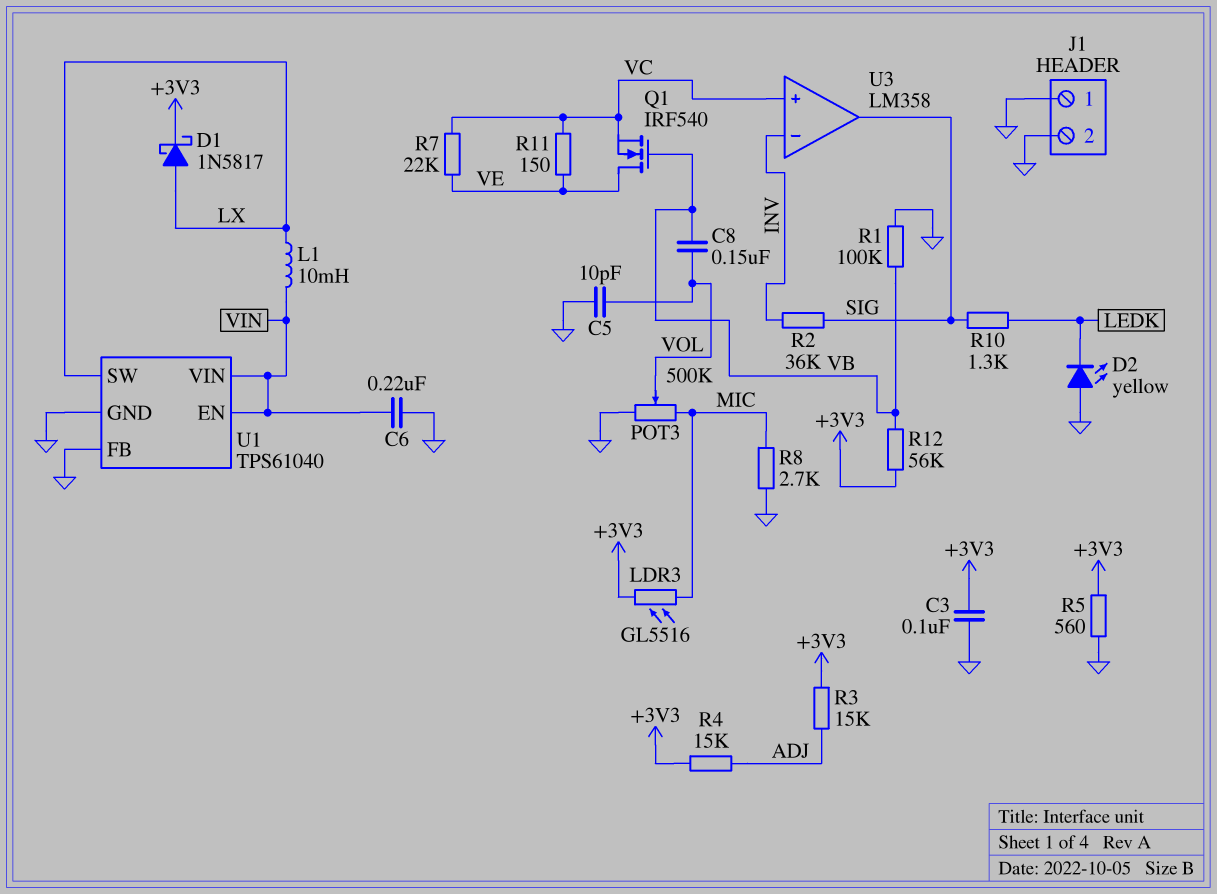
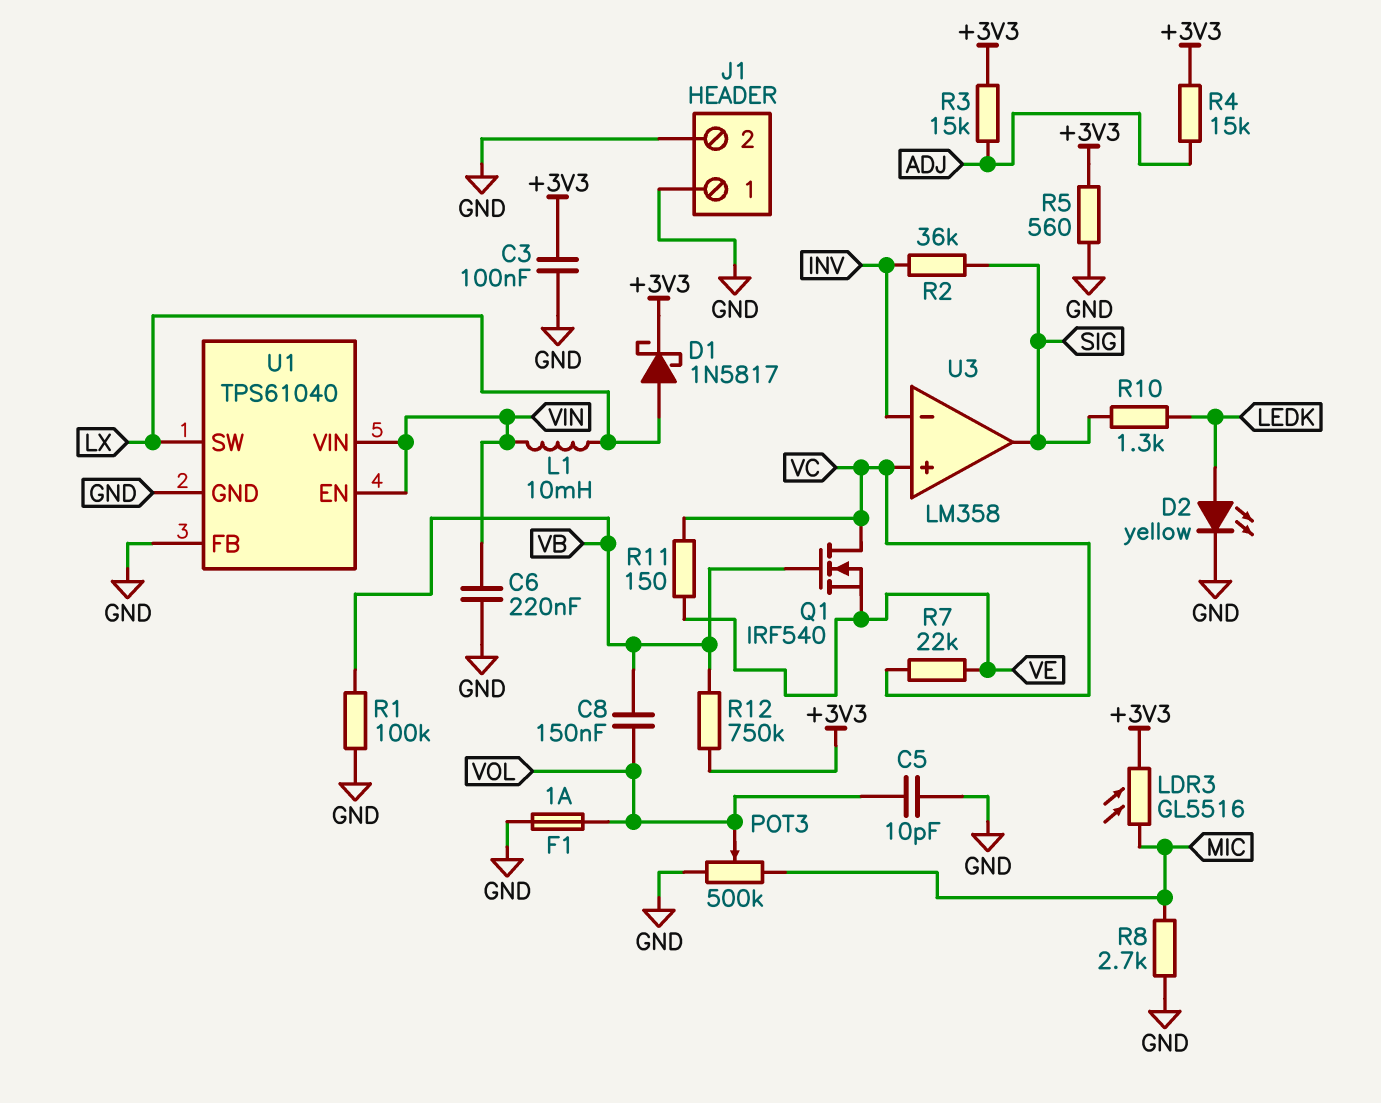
D2: LED yellow (A GND, K LEDK) -> LED yellow (A LEDK, K GND)
F1: none -> 1A (GND, VOL)
Q1: NMOS IRF540 (G VB, D VE, S VC) -> NMOS IRF540 (G VB, D VC, S VE)
R12: 56k (+3V3, VB) -> 750k (+3V3, VB)

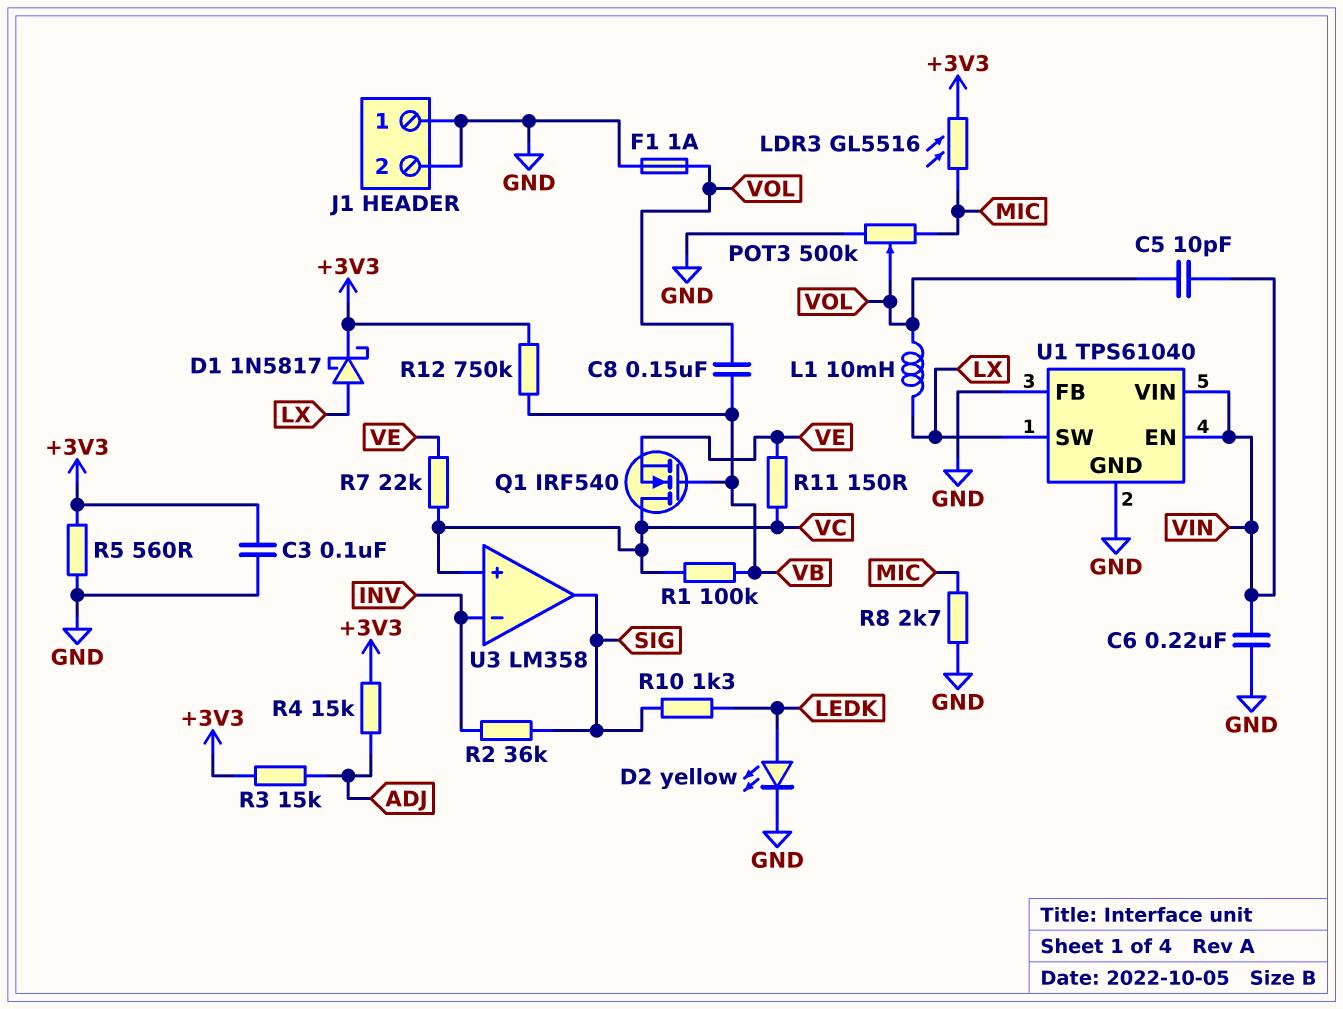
C5: 10pF (GND, VOL) -> 10pF (VIN, VOL)
L1: 10mH (LX, VIN) -> 10mH (LX, VOL)
R1: 100k (GND, VB) -> 100k (VB, VC)

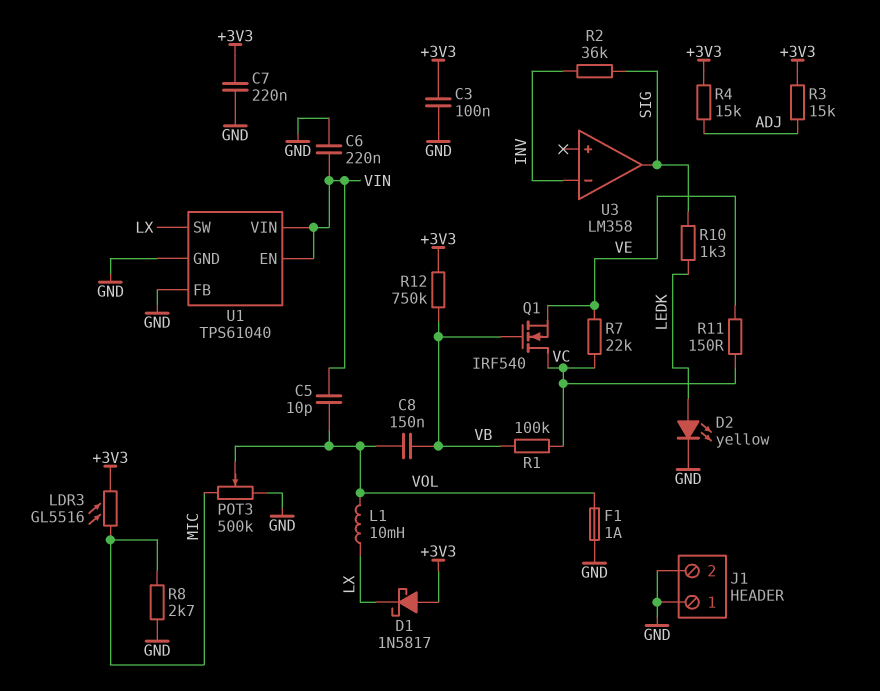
C7: none -> 220nF (+3V3, GND)
D1: schottky 1N5817 (A LX, K +3V3) -> schottky 1N5817 (A +3V3, K LX)
R5: 560 (+3V3, GND) -> none
U3 pin in+: VC -> none

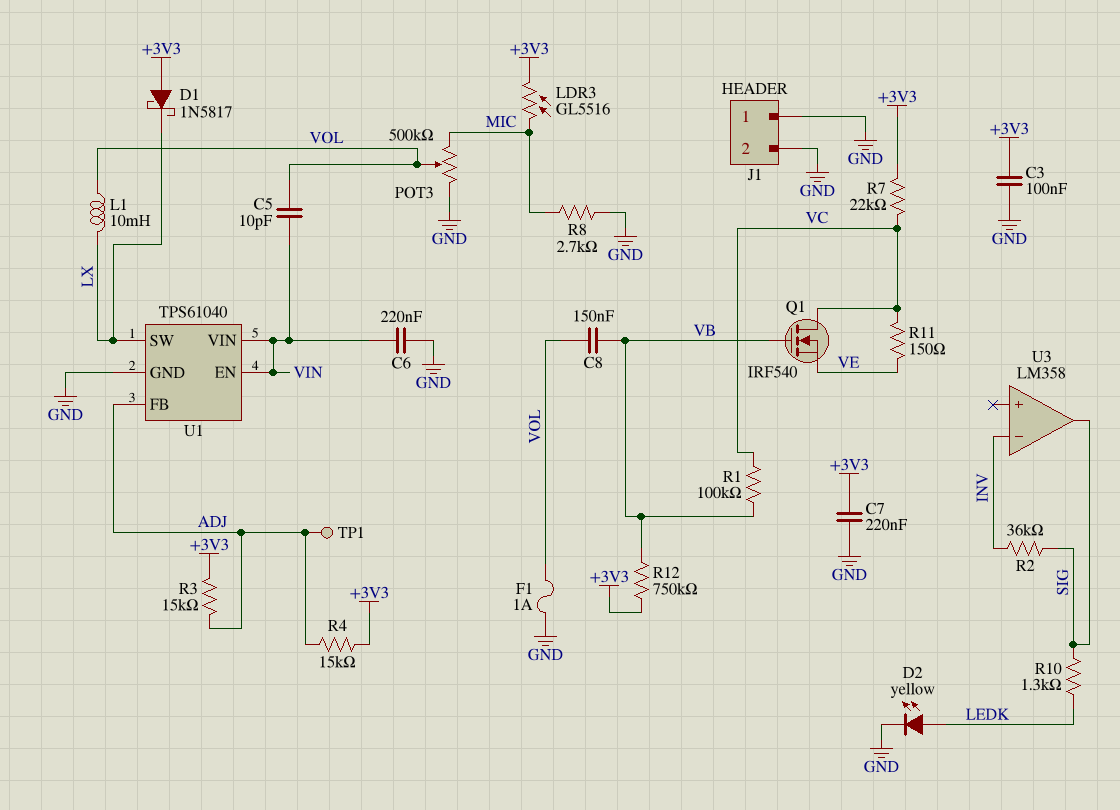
R7: 22k (VC, VE) -> 22k (+3V3, VC)
TP1: none -> test point (ADJ)
U1 pin FB: GND -> ADJ

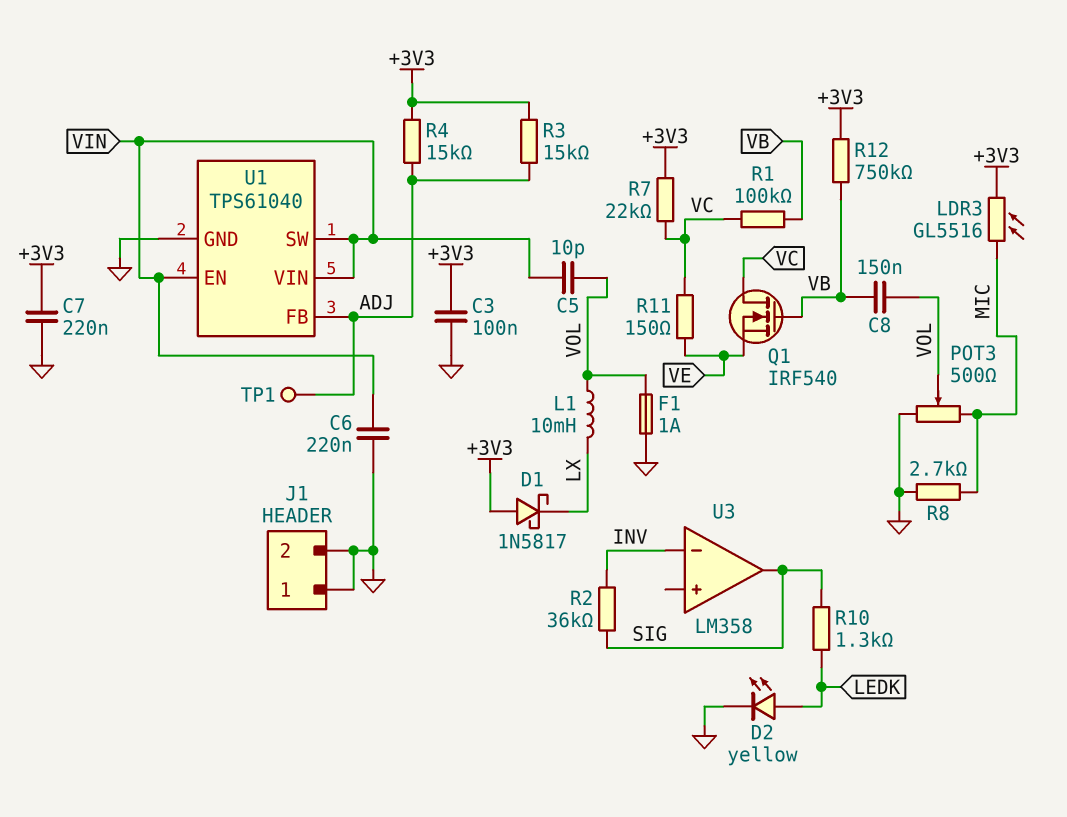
POT3: 500k (GND, MIC, wiper VOL) -> 500 (GND, MIC, wiper VOL)
U1 pin SW: LX -> VIN

